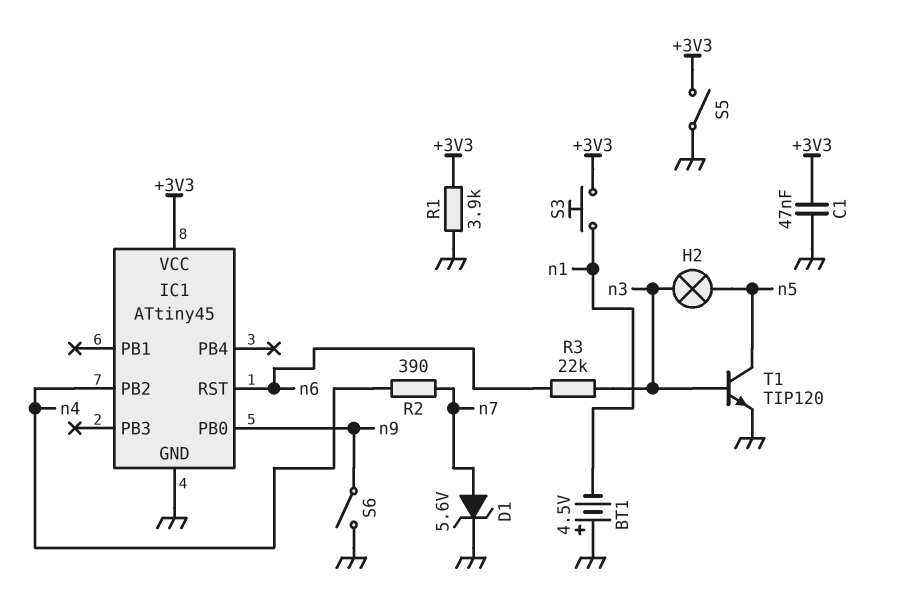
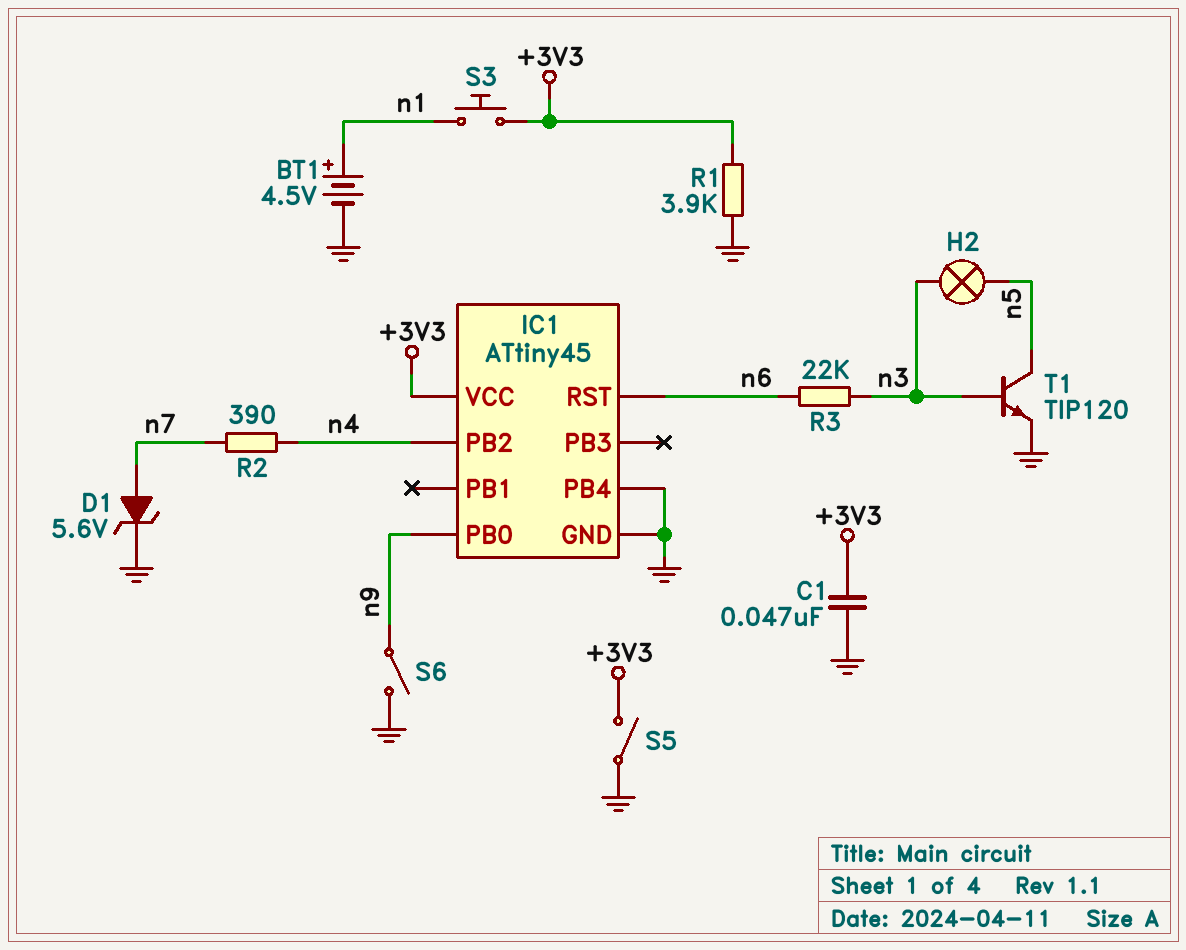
BT1: 4.5V (plus GND, minus n1) -> 4.5V (plus n1, minus GND)
IC1 pin PB4: none -> GND

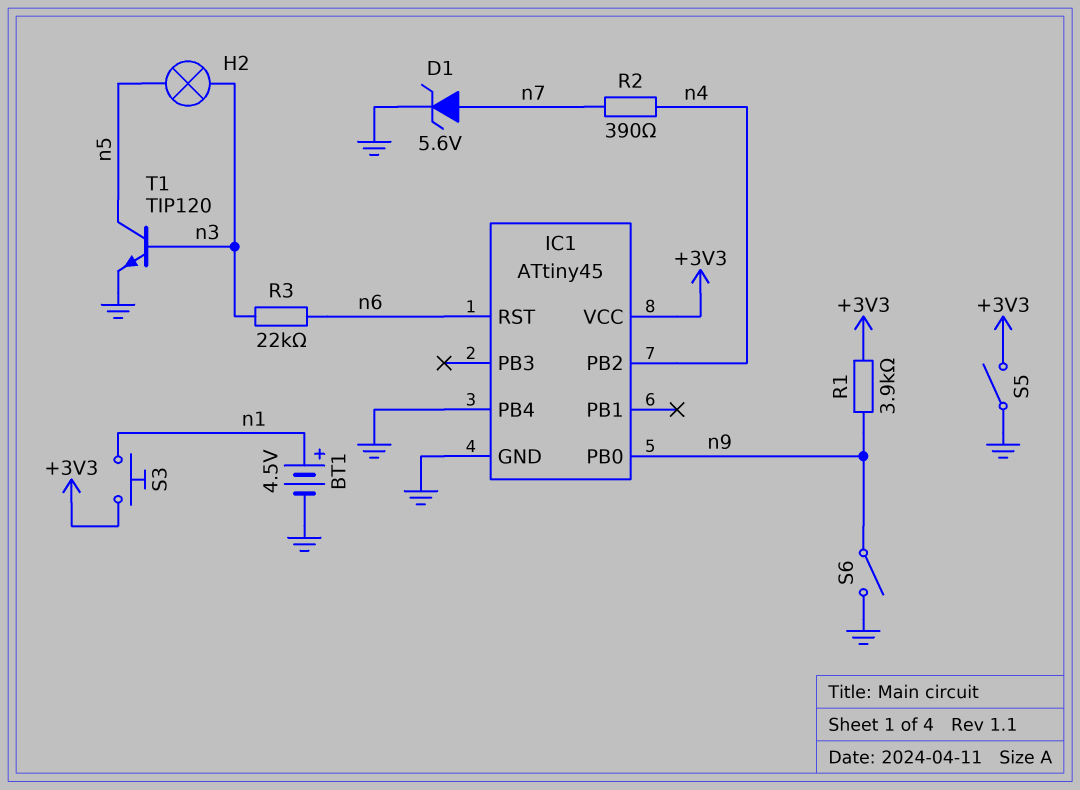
C1: 47nF (+3V3, GND) -> none
R1: 3.9k (+3V3, GND) -> 3.9k (+3V3, n9)

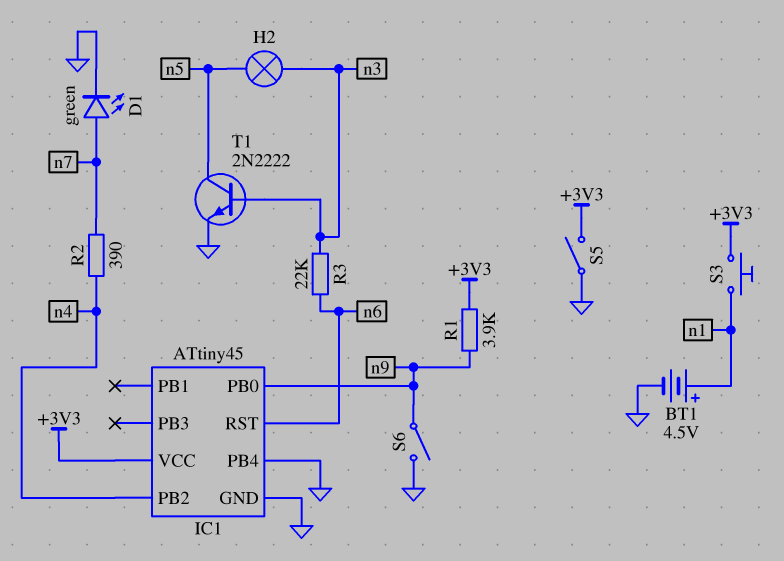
D1: zener 5.6V (A n7, K GND) -> LED green (A n7, K GND)
T1: NPN TIP120 (B n3, C n5, E GND) -> NPN 2N2222 (B n3, C n5, E GND)

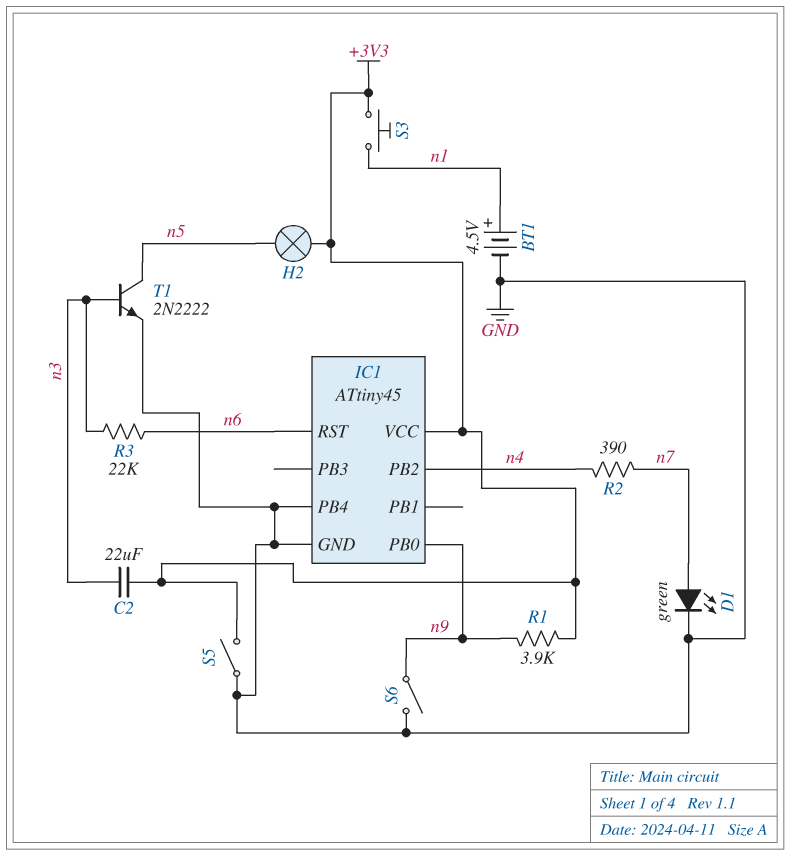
C2: none -> 22uF (+3V3, n3)
H2: lamp (n3, n5) -> lamp (+3V3, n5)

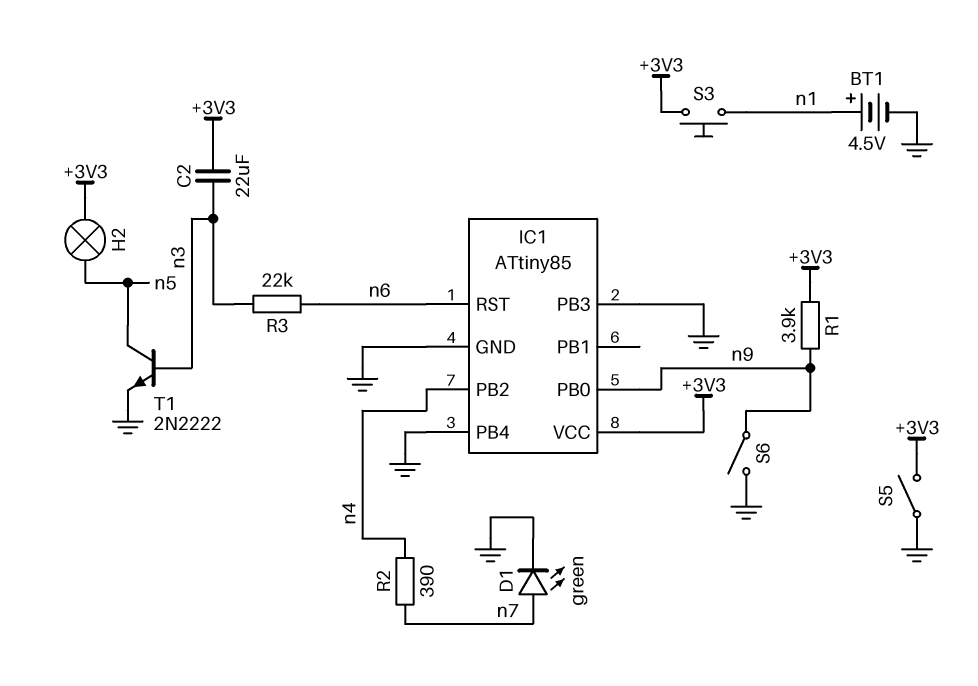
IC1: ATtiny45 -> ATtiny85
IC1 pin PB3: none -> GND

